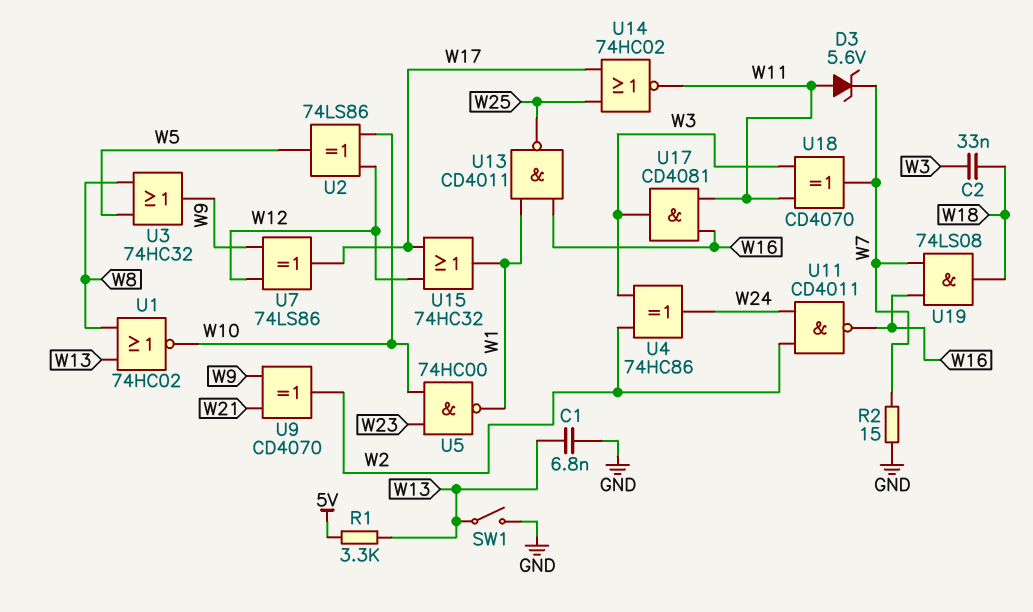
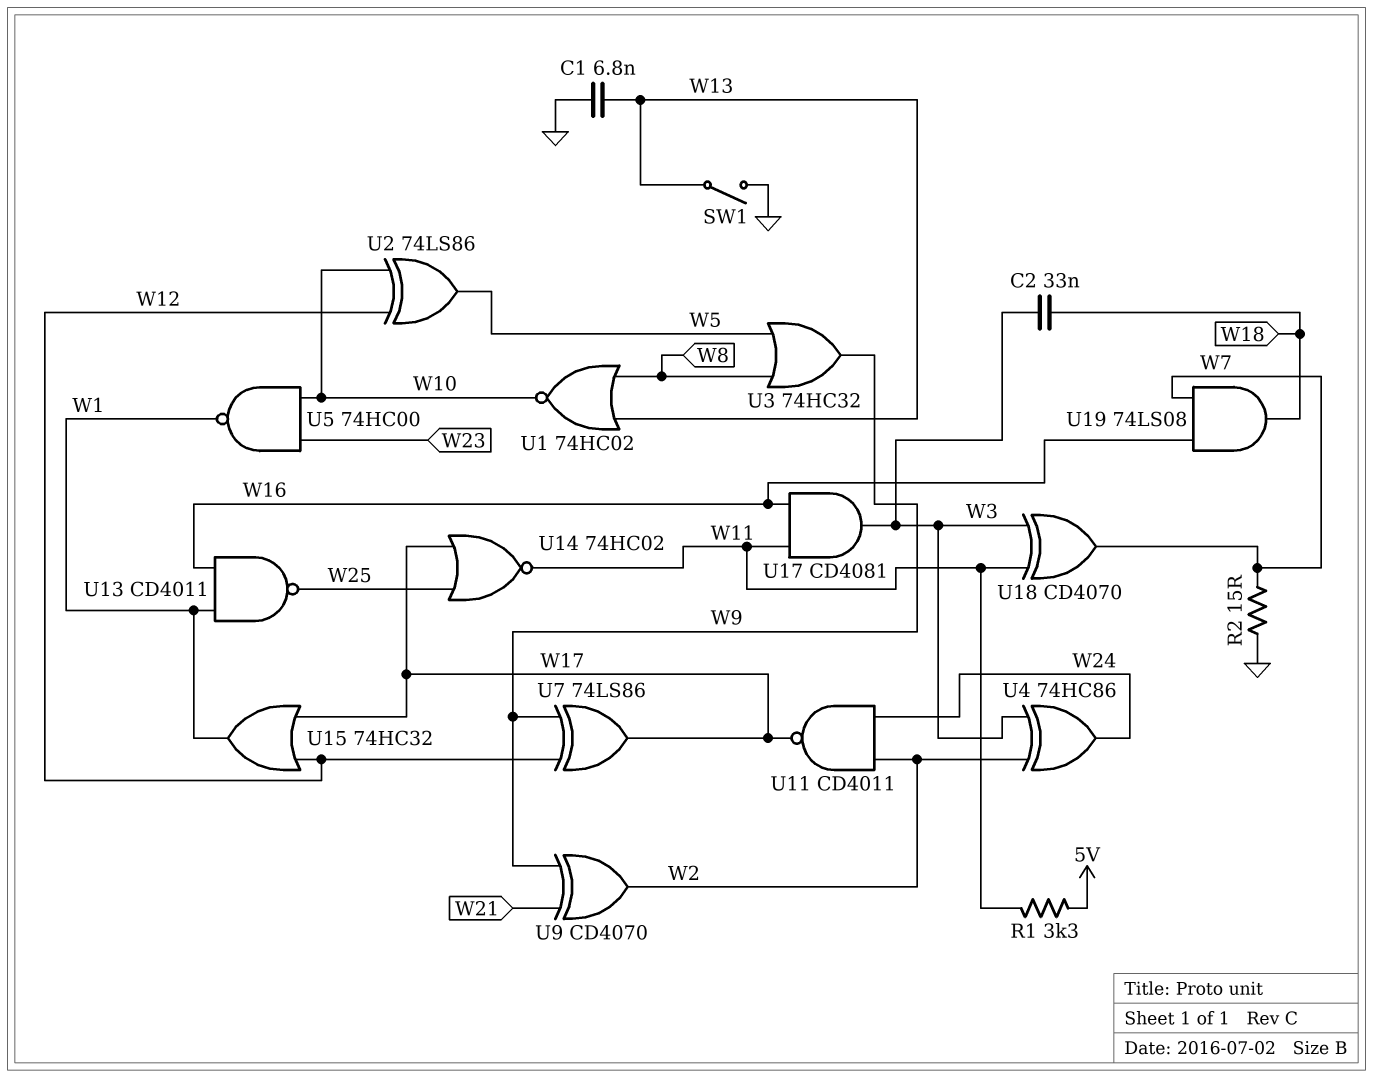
D3: zener 5.6V (A W11, K W7) -> none
R1: 3.3k (5V, W13) -> 3.3k (5V, W11)
U11: NAND CD4011 (in W2, in W24, out W16) -> NAND CD4011 (in W2, in W24, out W17)

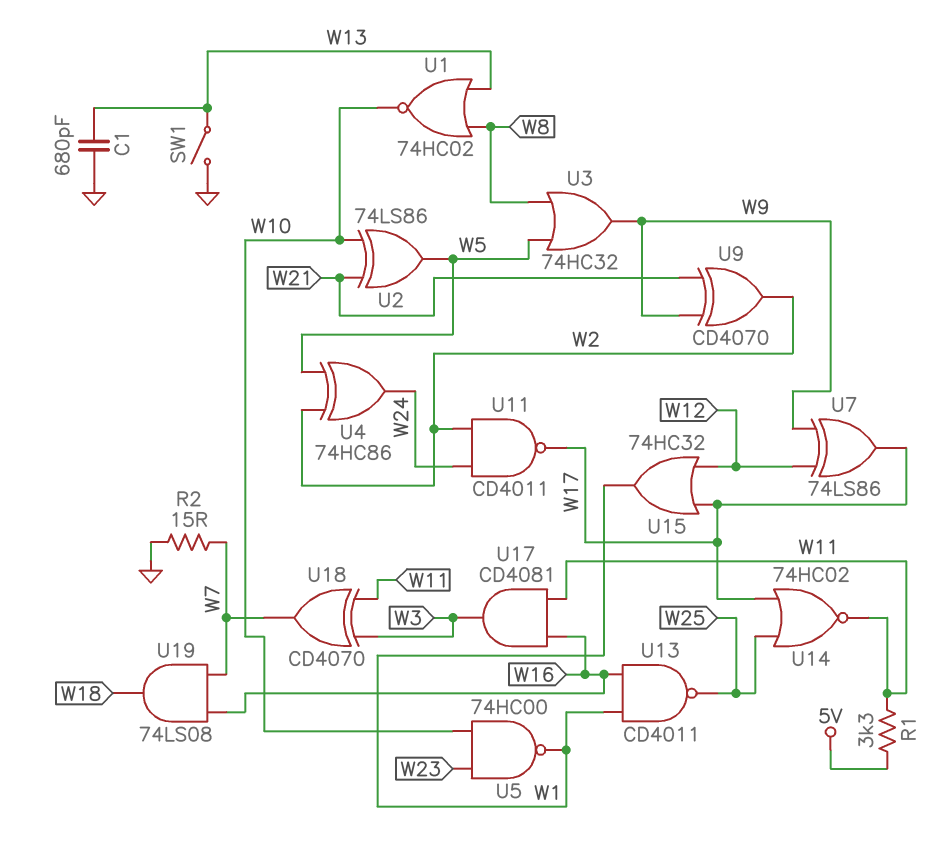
C1: 6.8nF (GND, W13) -> 680pF (GND, W13)
C2: 33nF (W3, W18) -> none
U2: XOR 74LS86 (in W10, in W12, out W5) -> XOR 74LS86 (in W10, in W21, out W5)
U4: XOR 74HC86 (in W2, in W3, out W24) -> XOR 74HC86 (in W2, in W5, out W24)

